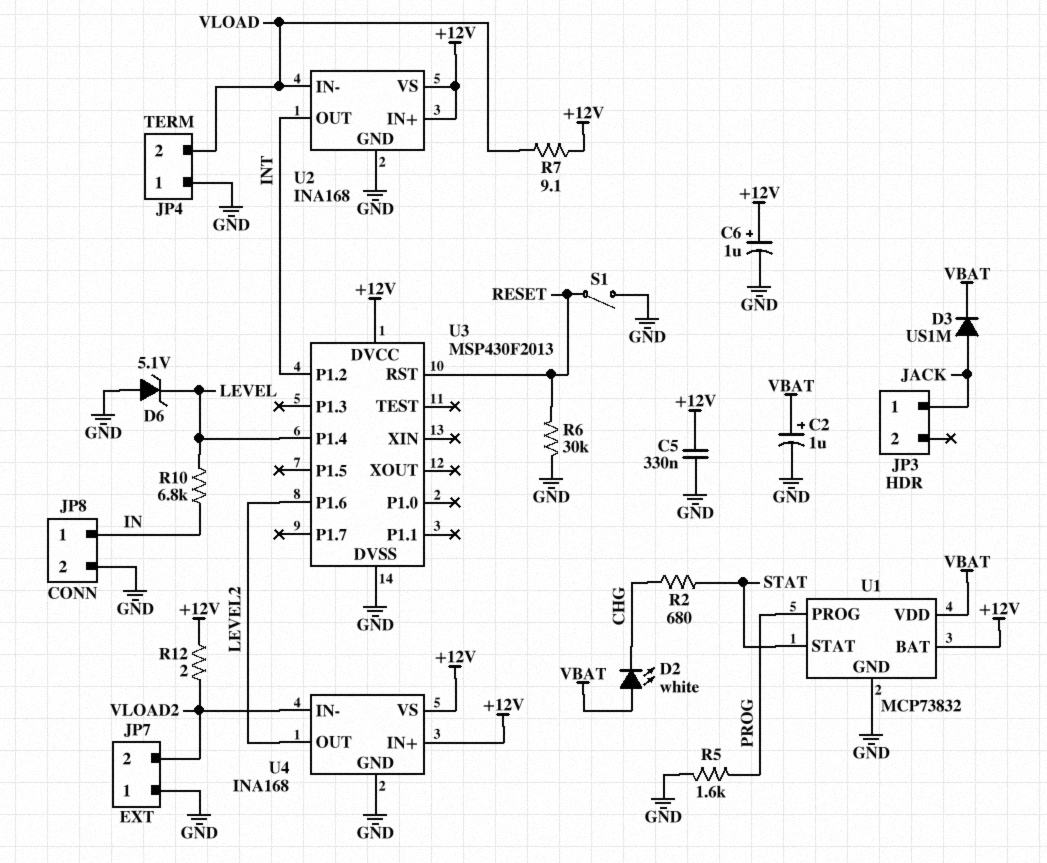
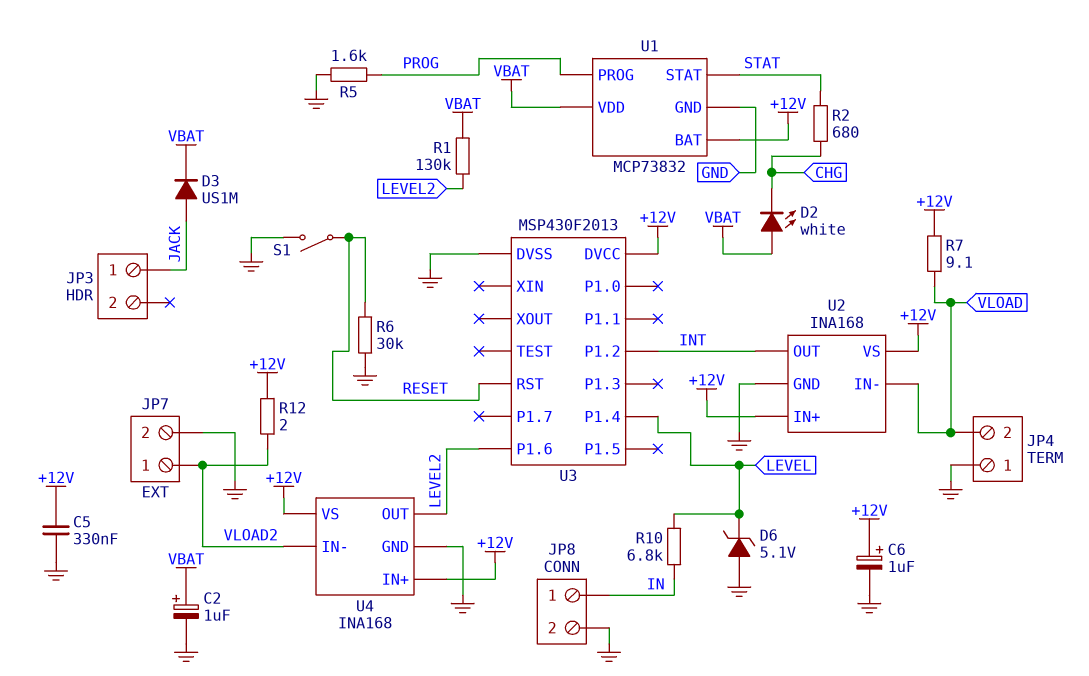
JP7 pin 1: GND -> VLOAD2
JP7 pin 2: VLOAD2 -> GND
R1: none -> 130k (LEVEL2, VBAT)

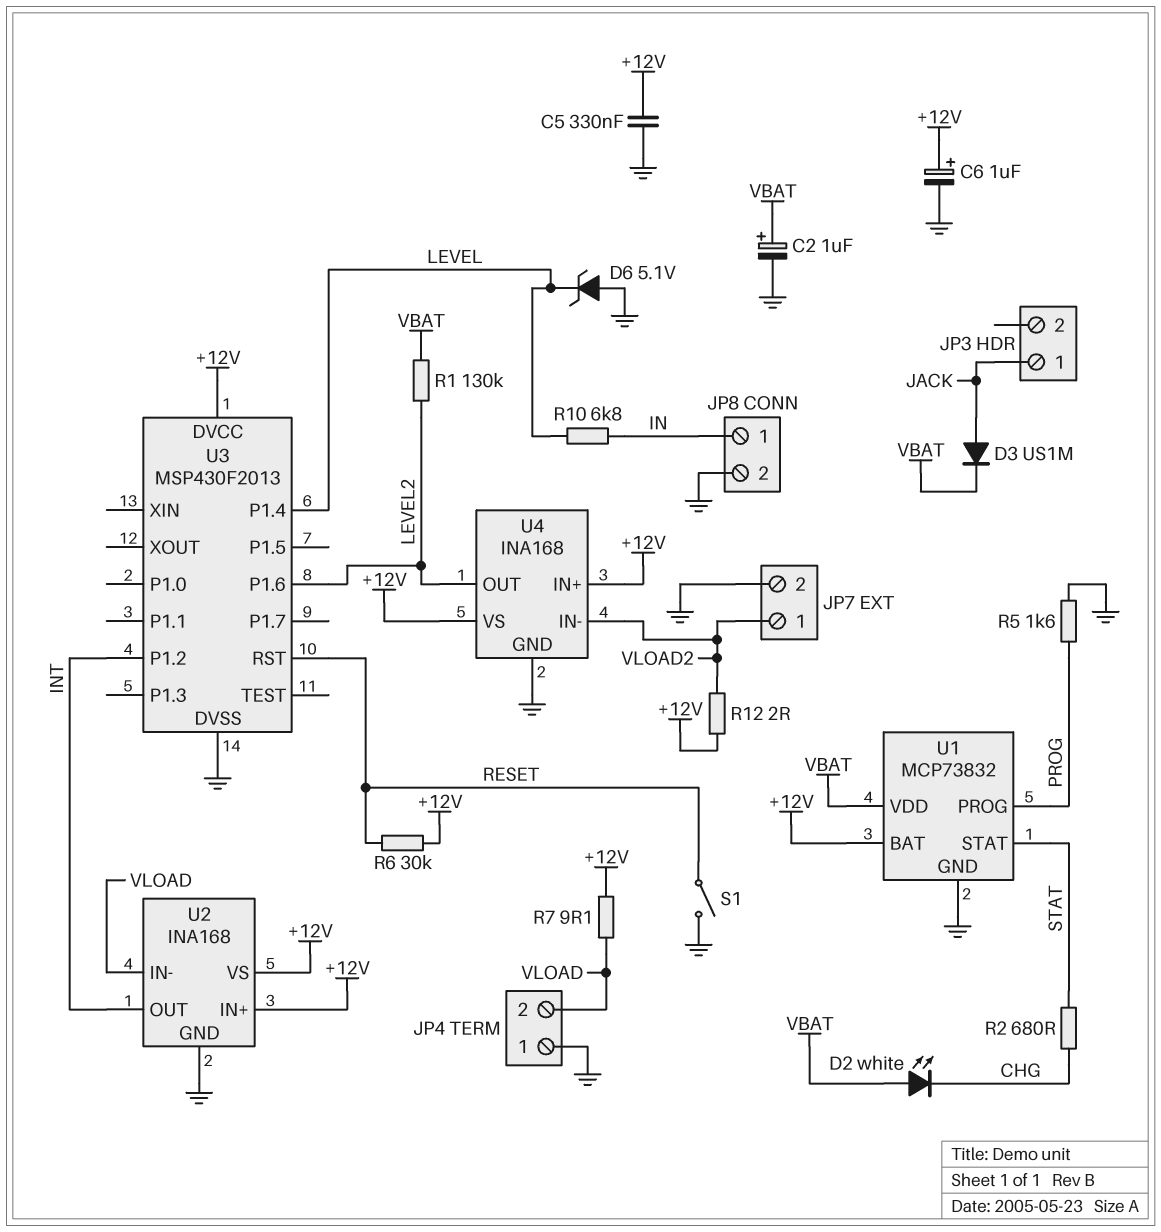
R6: 30k (GND, RESET) -> 30k (+12V, RESET)

